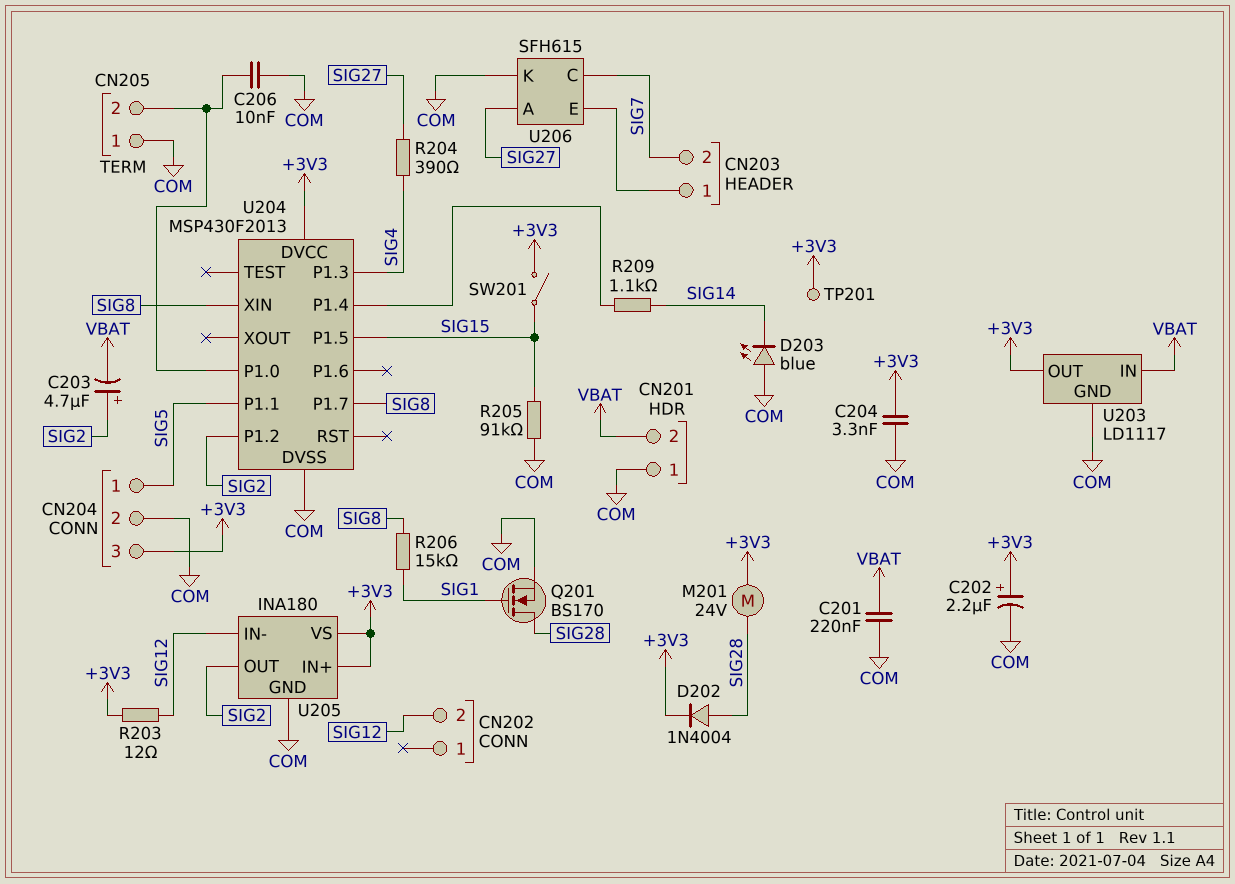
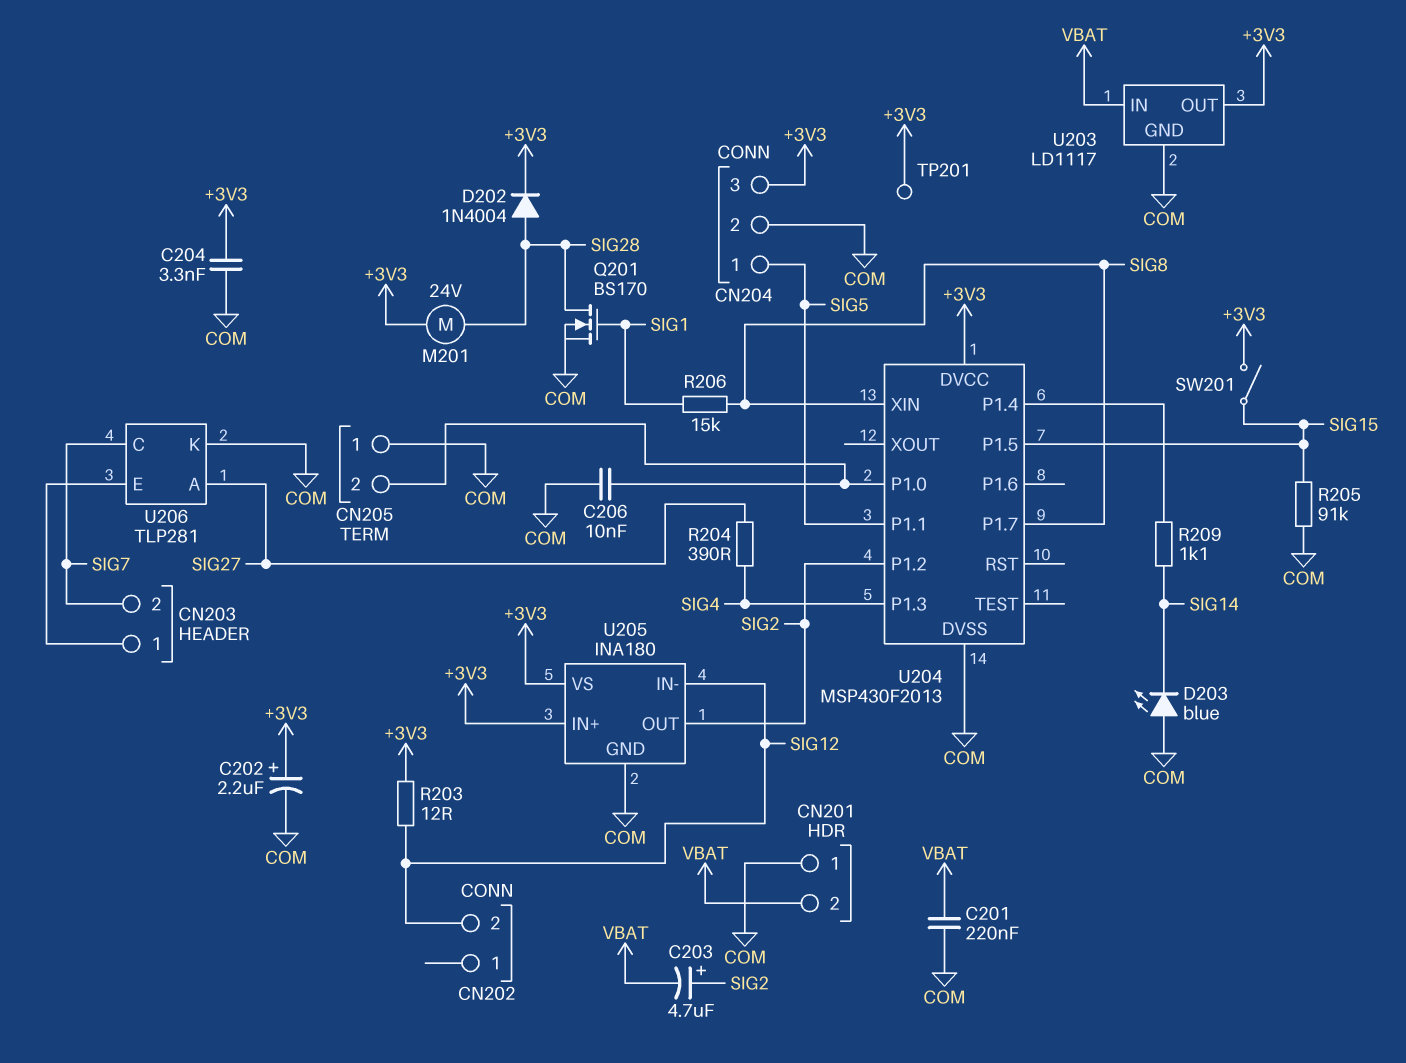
U206: SFH615 -> TLP281

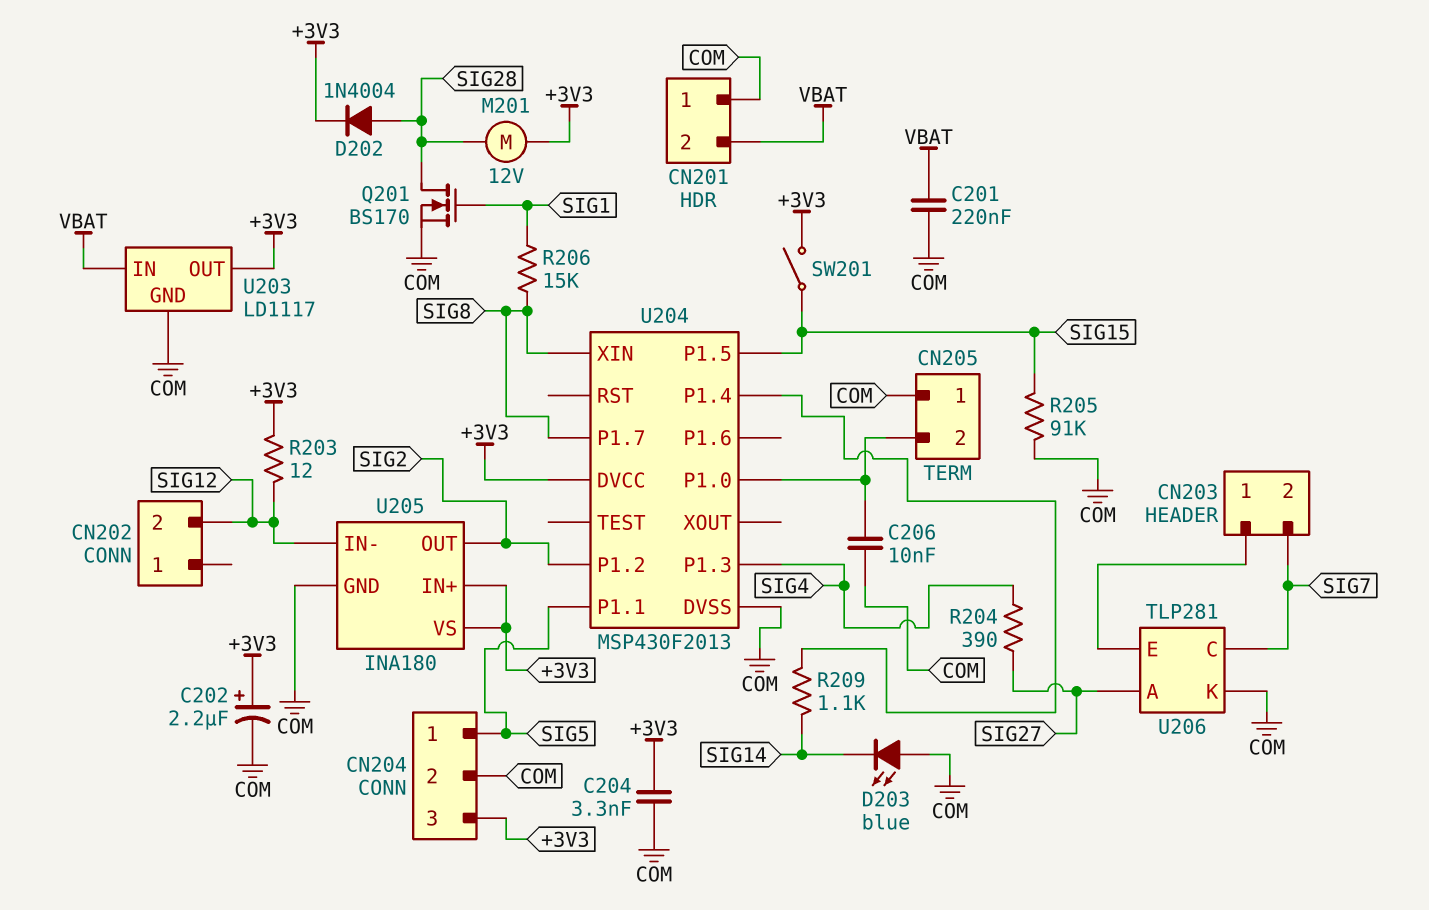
C203: 4.7uF (plus SIG2, minus VBAT) -> none
M201: motor 24V (+3V3, SIG28) -> motor 12V (+3V3, SIG28)
TP201: test point (+3V3) -> none

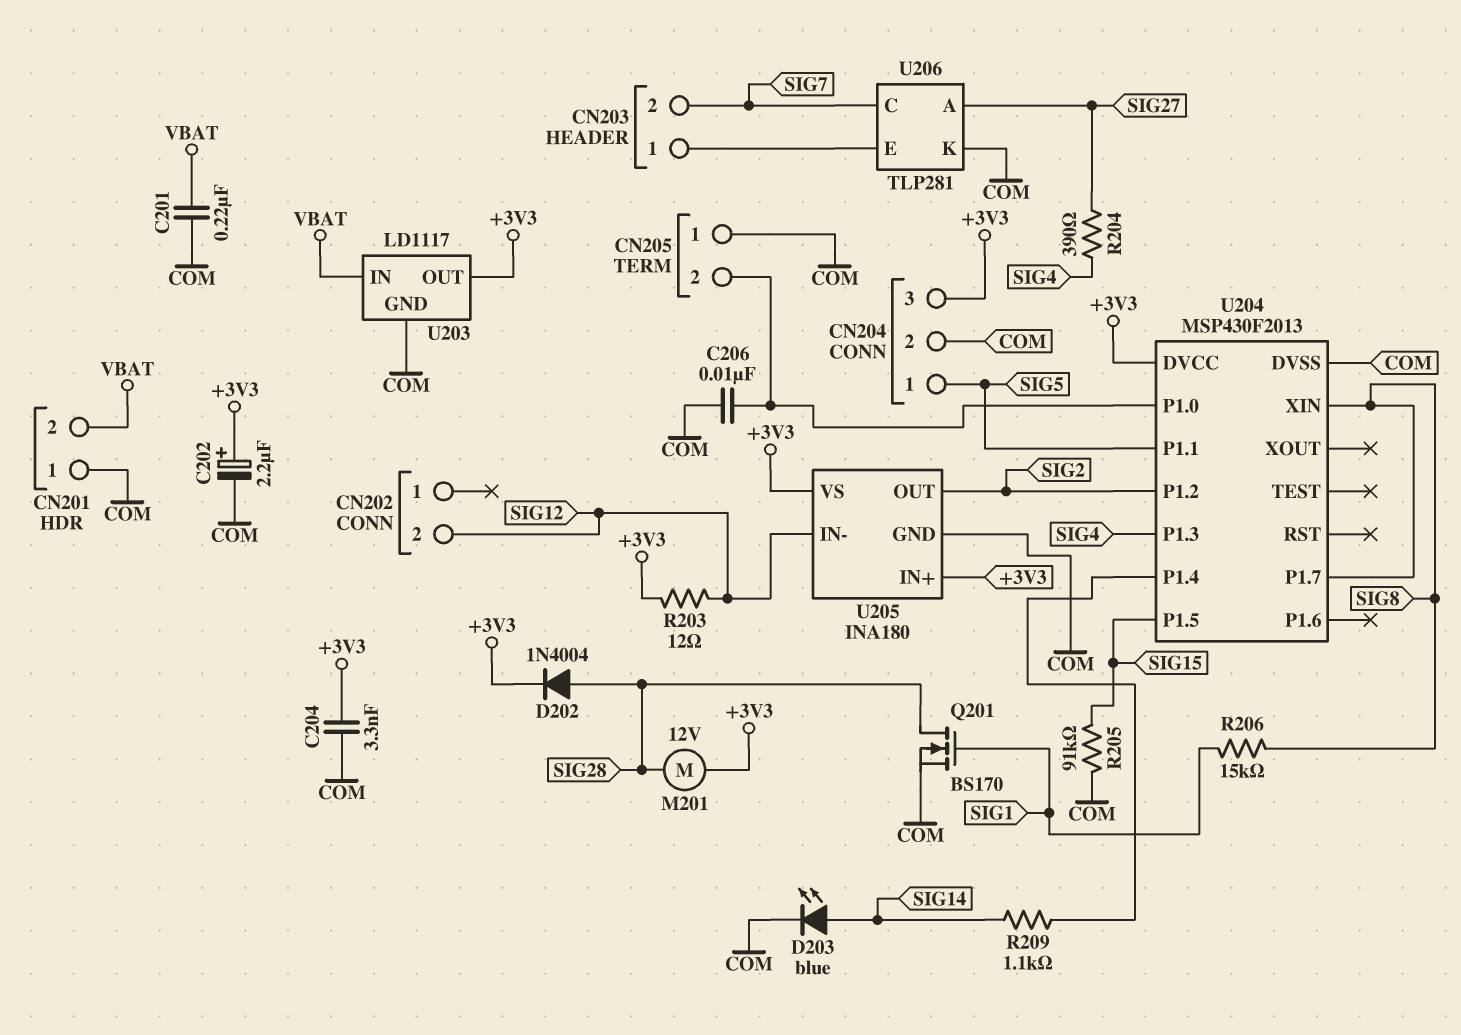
D203: LED blue (A COM, K SIG14) -> LED blue (A SIG14, K COM)
SW201: switch (+3V3, SIG15) -> none

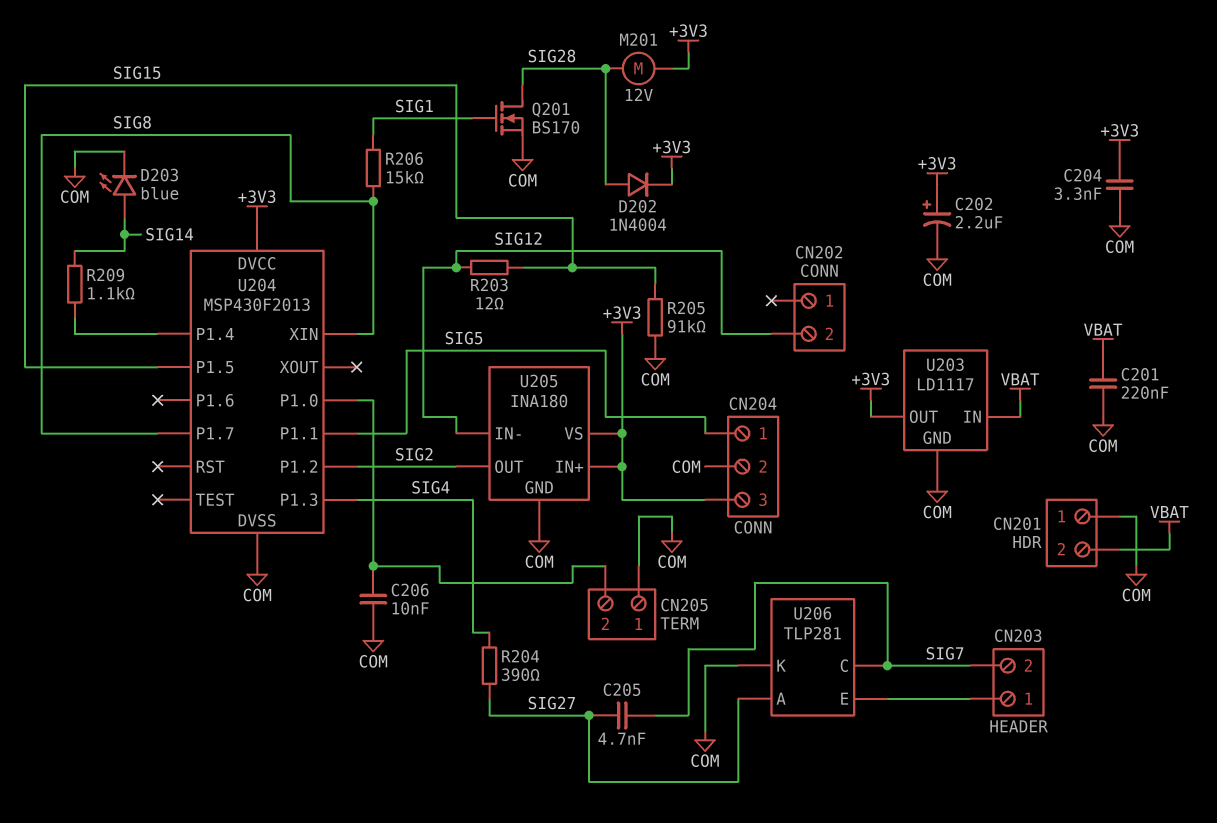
C205: none -> 4.7nF (SIG7, SIG27)
R203: 12 (+3V3, SIG12) -> 12 (SIG12, SIG15)

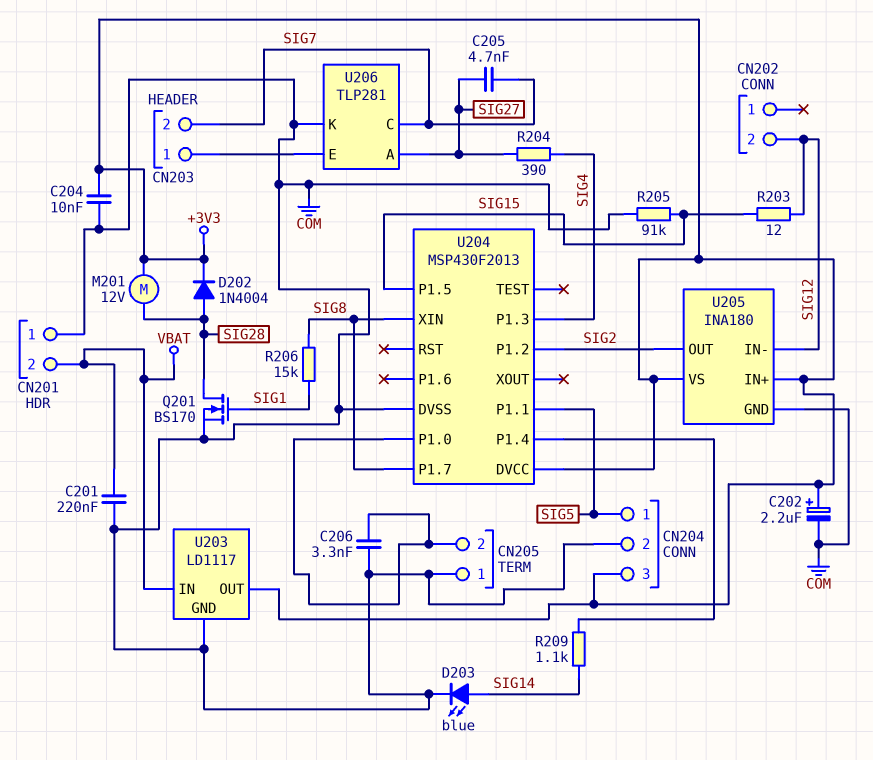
C204: 3.3nF (+3V3, COM) -> 10nF (+3V3, COM)
C206: 10nF (CN205/2, COM) -> 3.3nF (CN205/2, COM)

